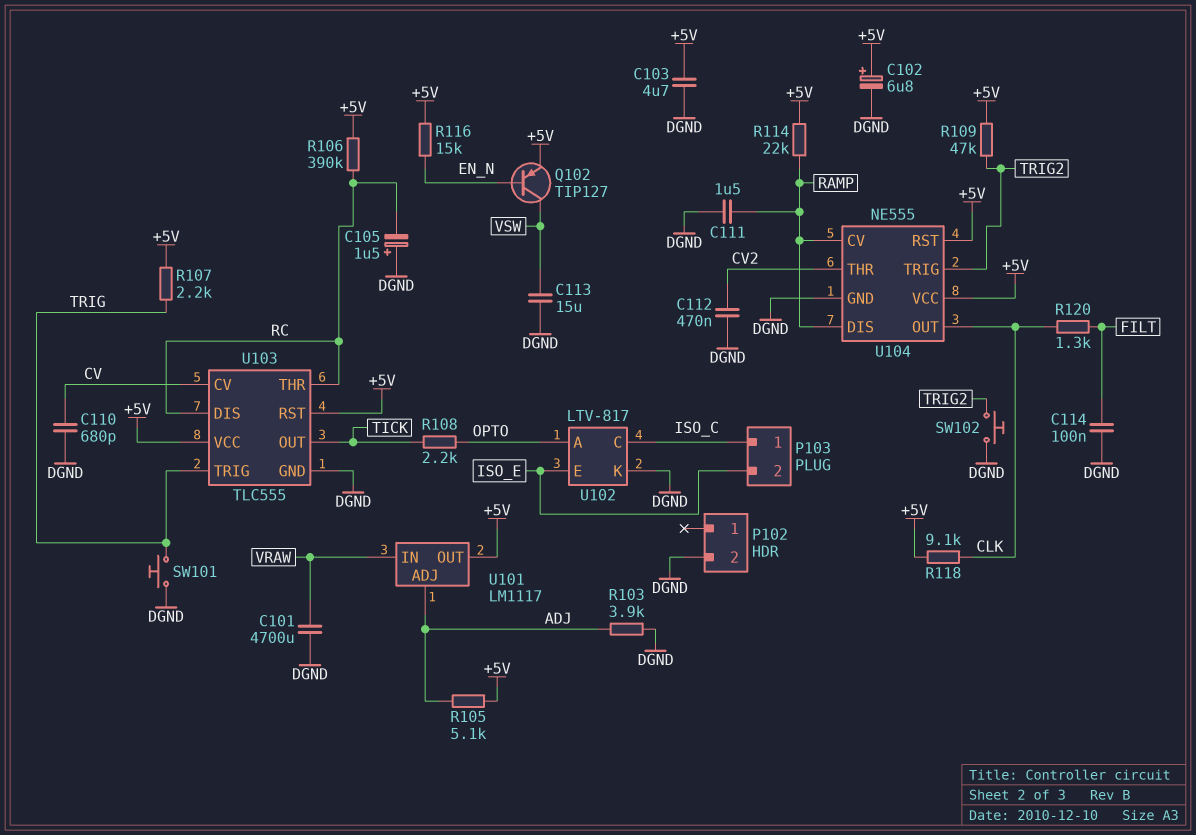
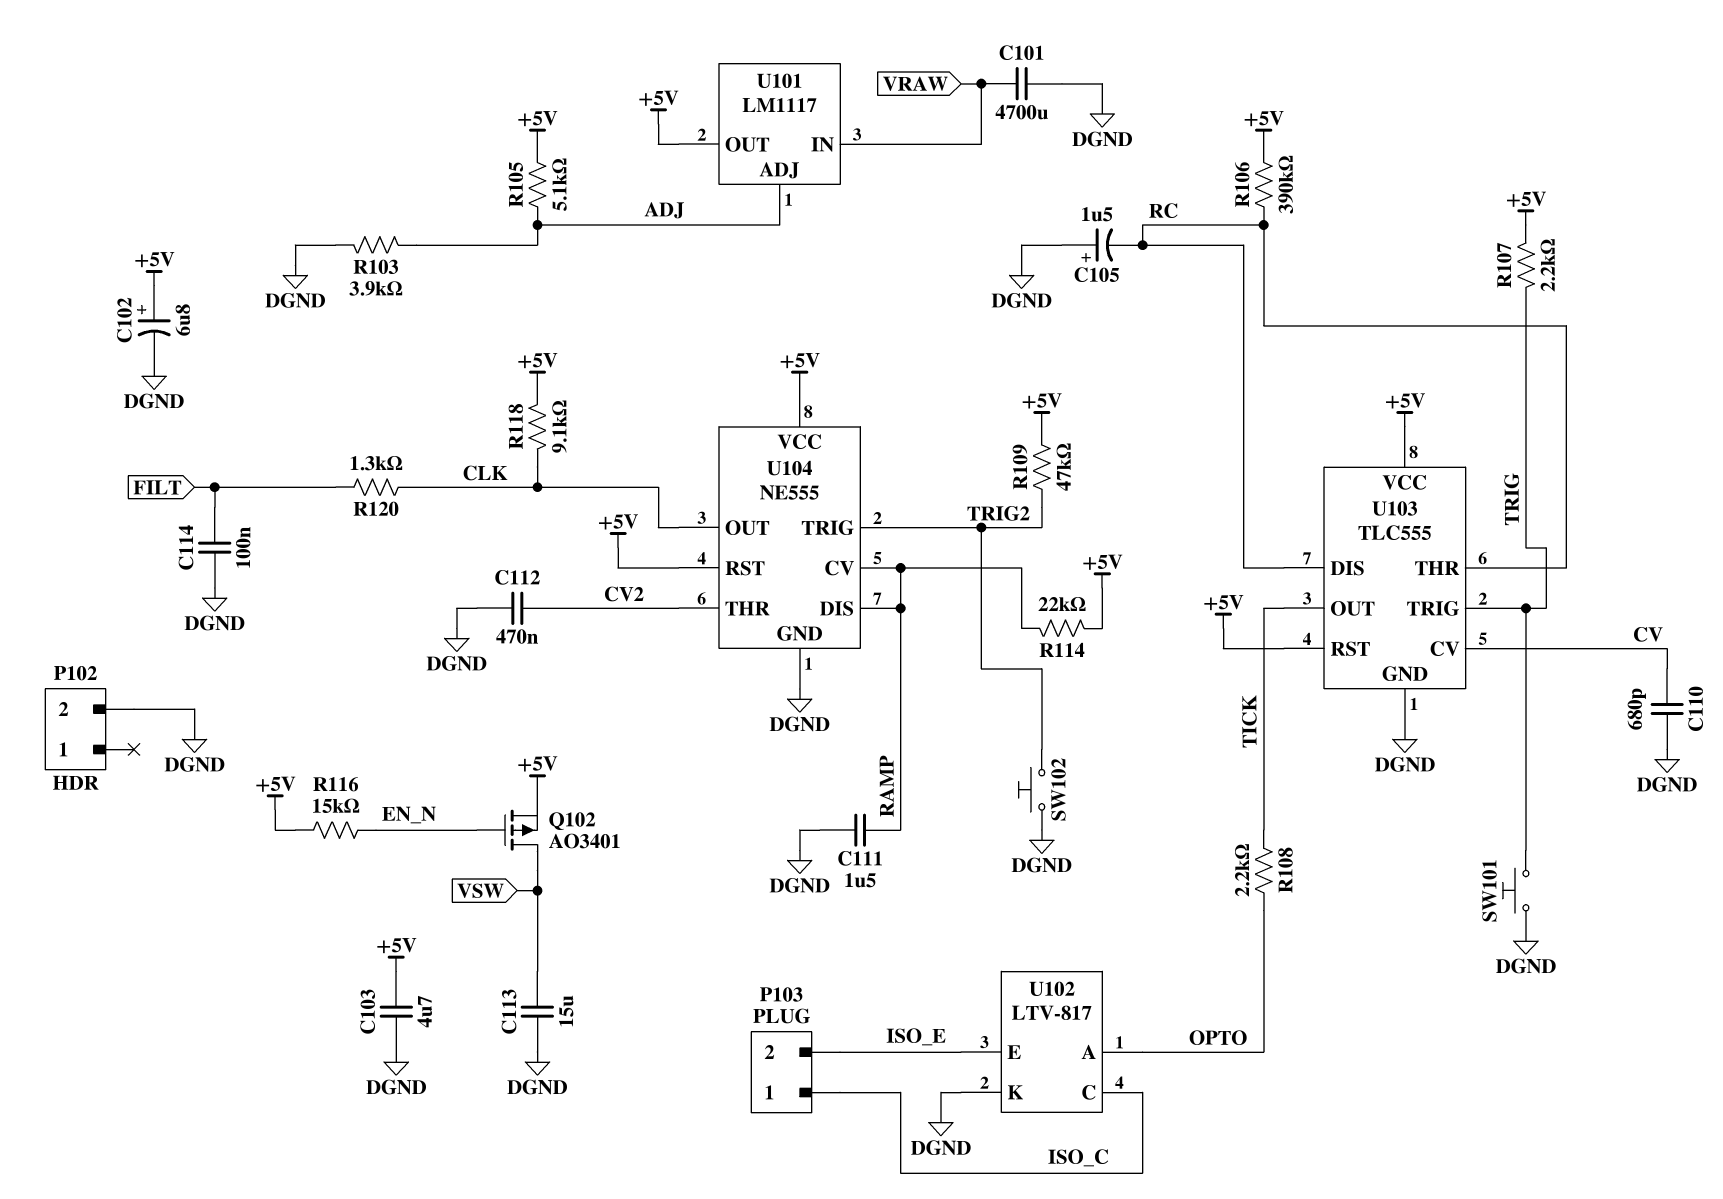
Q102: PNP TIP127 (B EN_N, C VSW, E +5V) -> PMOS AO3401 (G EN_N, D VSW, S +5V)

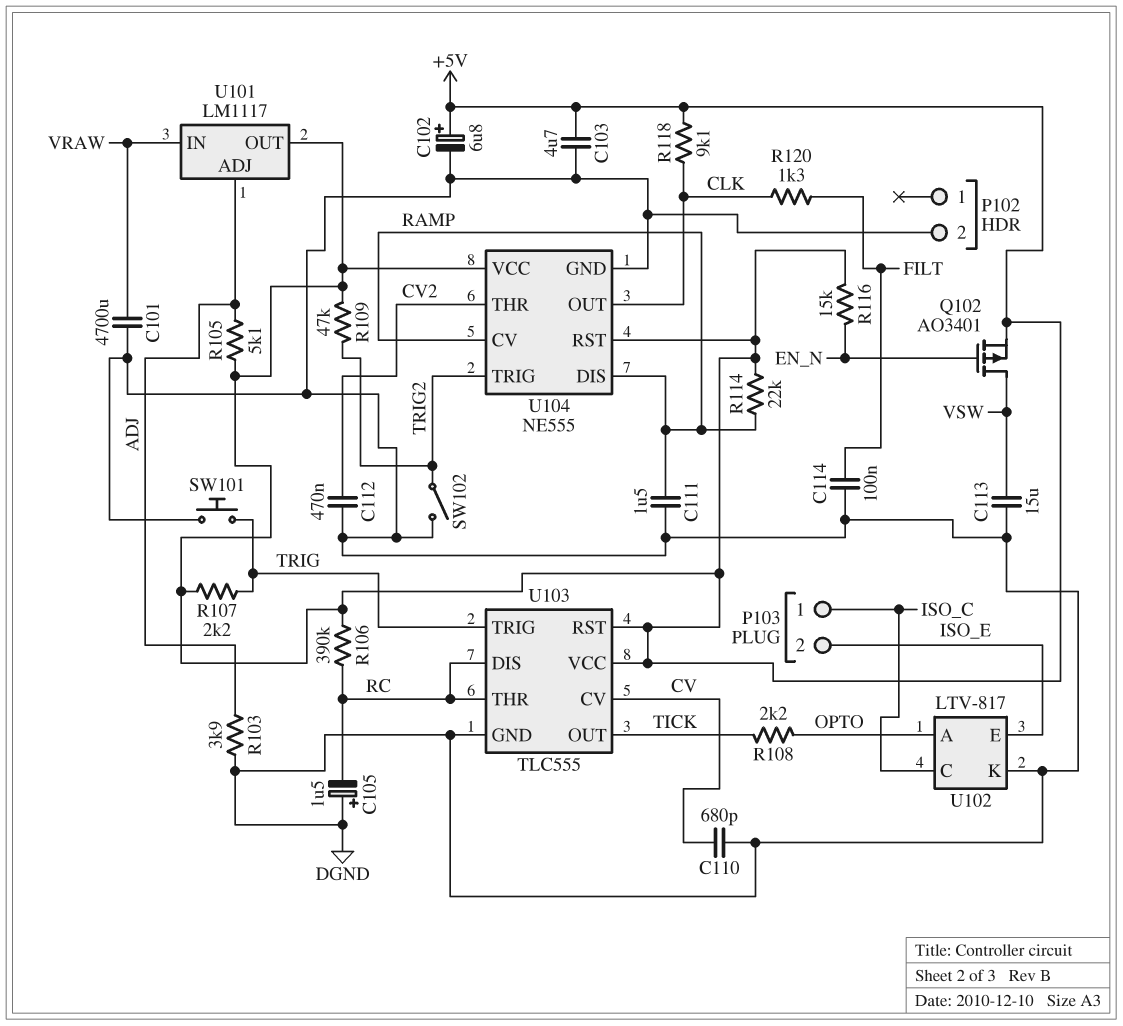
SW102: button (DGND, TRIG2) -> switch (DGND, TRIG2)

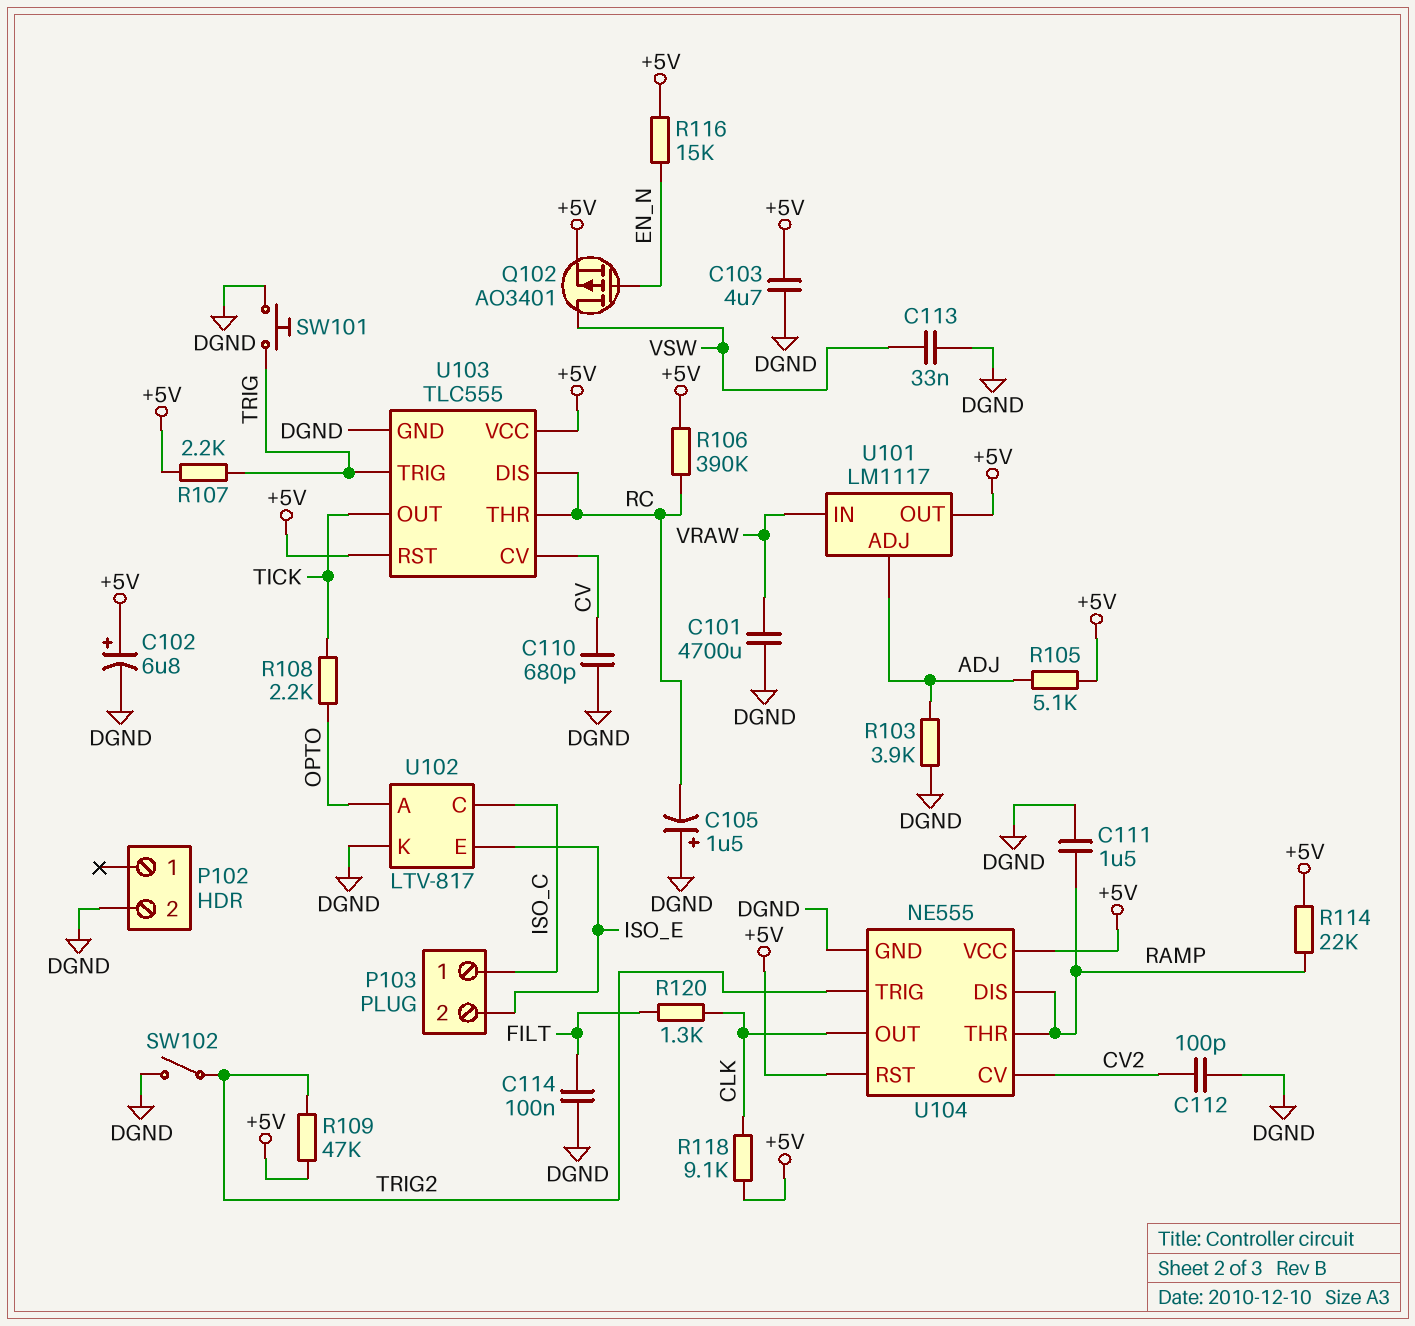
C112: 470nF (CV2, DGND) -> 100pF (CV2, DGND)
C113: 15uF (DGND, VSW) -> 33nF (DGND, VSW)
U104 pin CV: RAMP -> CV2
U104 pin THR: CV2 -> RAMP

